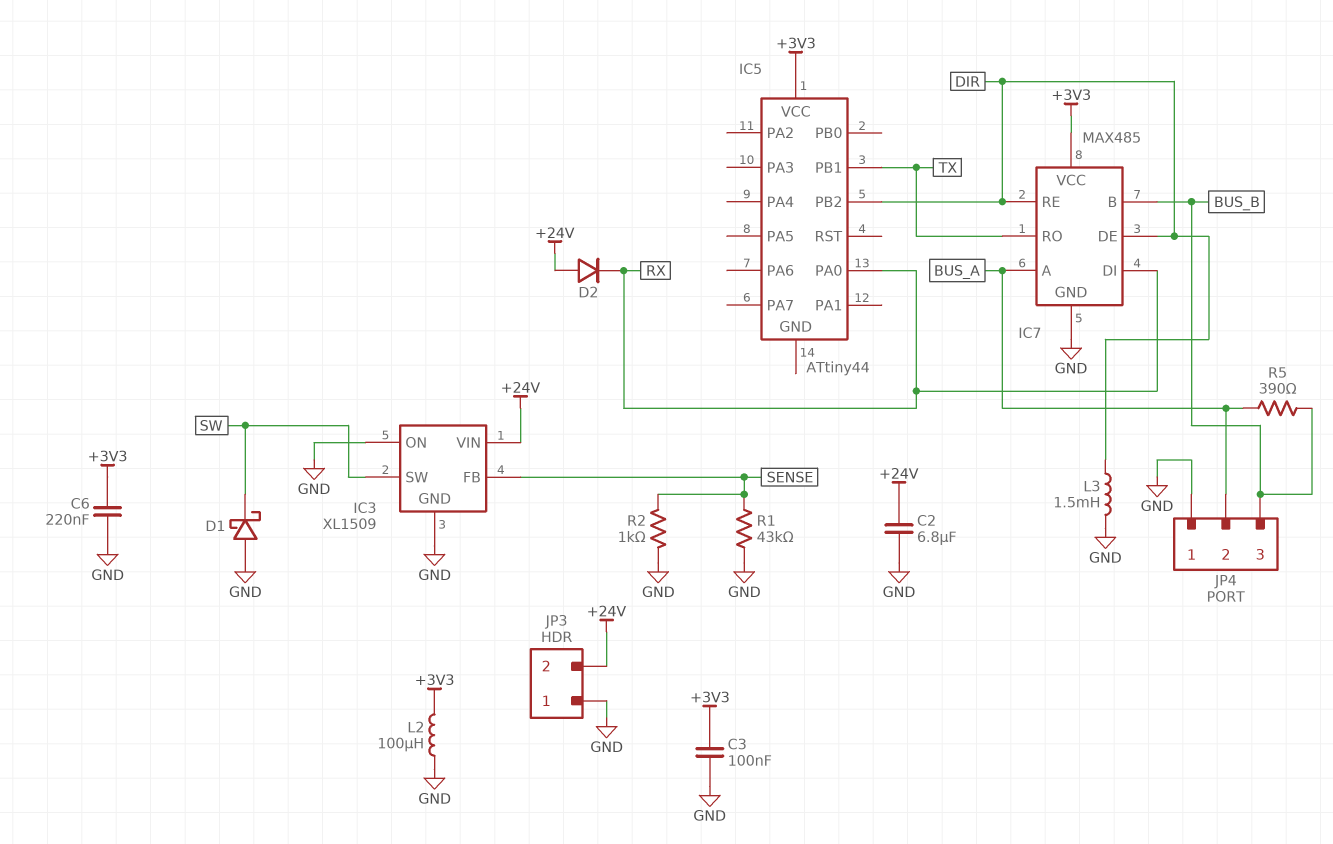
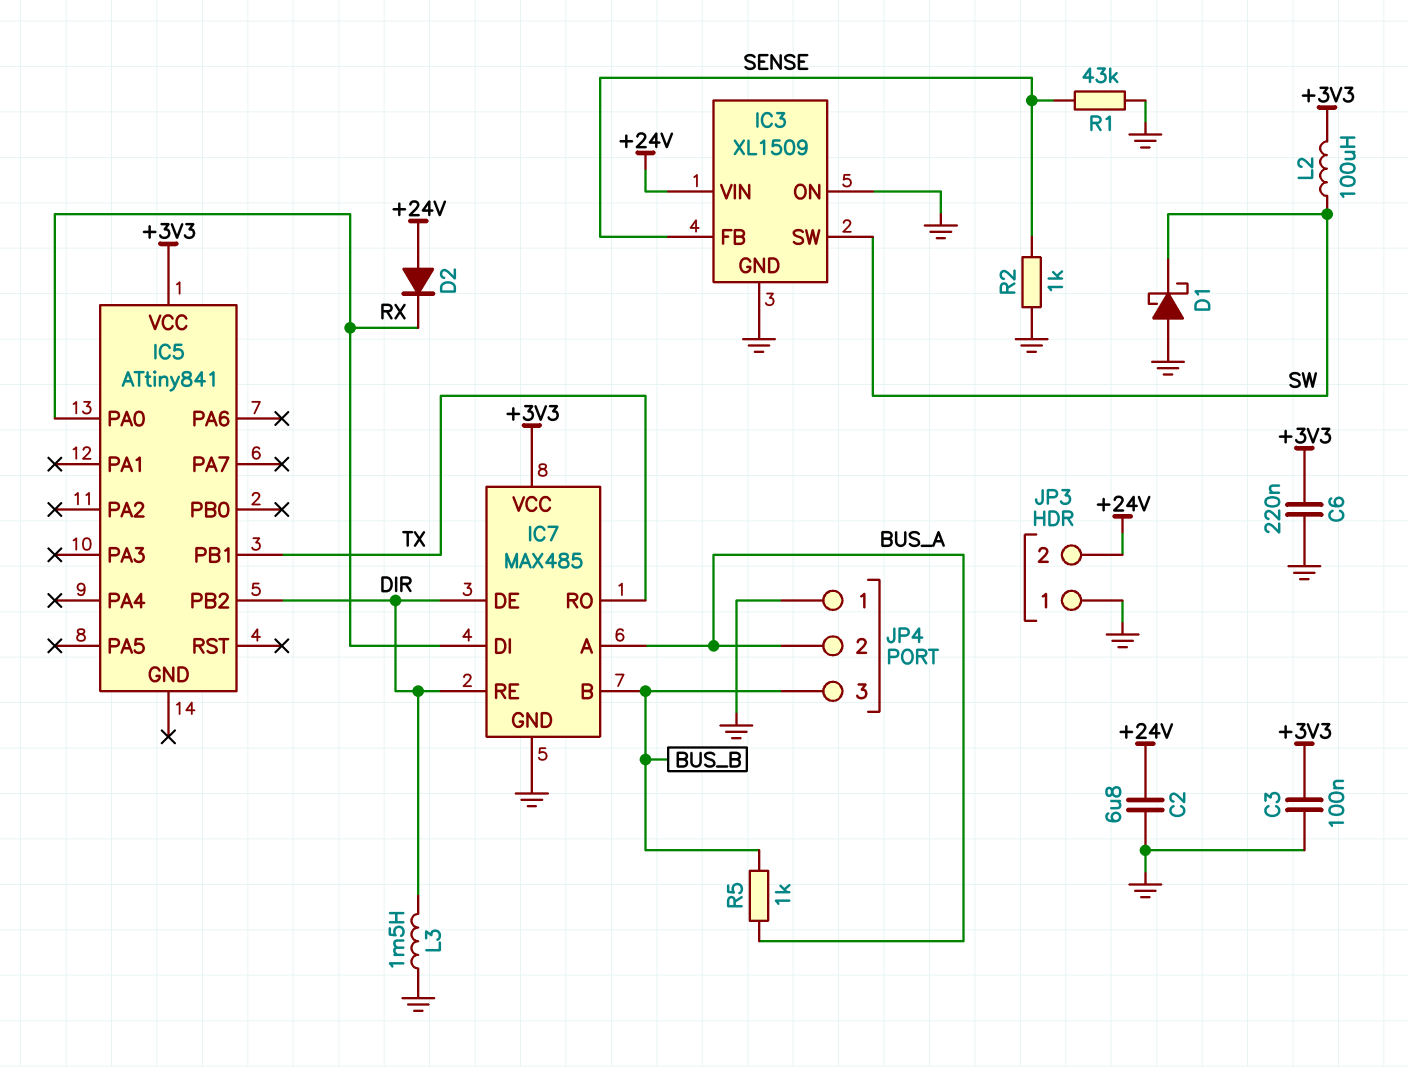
IC5: ATtiny44 -> ATtiny841
L2: 100uH (+3V3, GND) -> 100uH (+3V3, SW)
R5: 390 (BUS_A, BUS_B) -> 1k (BUS_A, BUS_B)

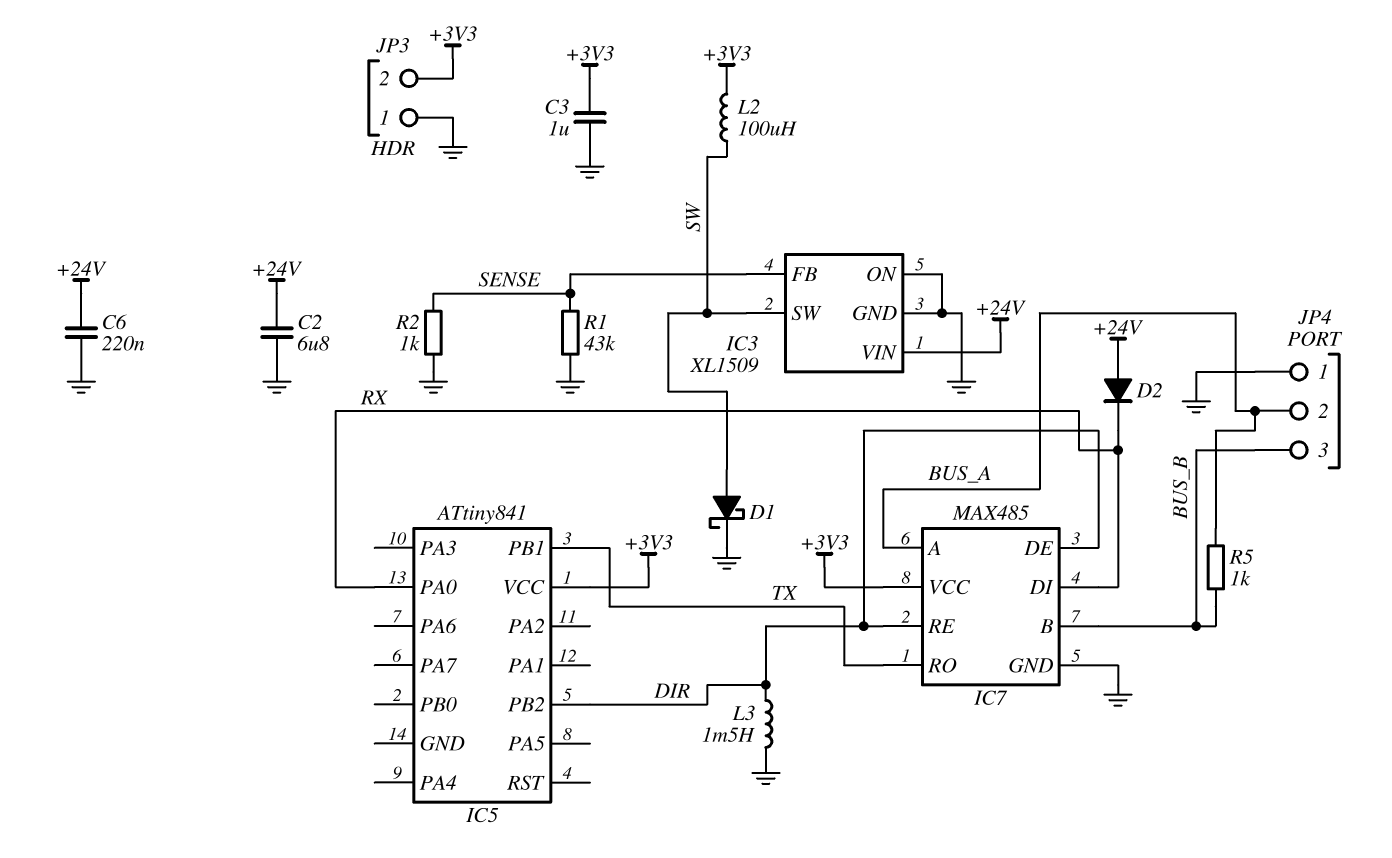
C3: 100nF (+3V3, GND) -> 1uF (+3V3, GND)
C6: 220nF (+3V3, GND) -> 220nF (+24V, GND)
D1: schottky (A GND, K SW) -> schottky (A SW, K GND)
JP3 pin 2: +24V -> +3V3

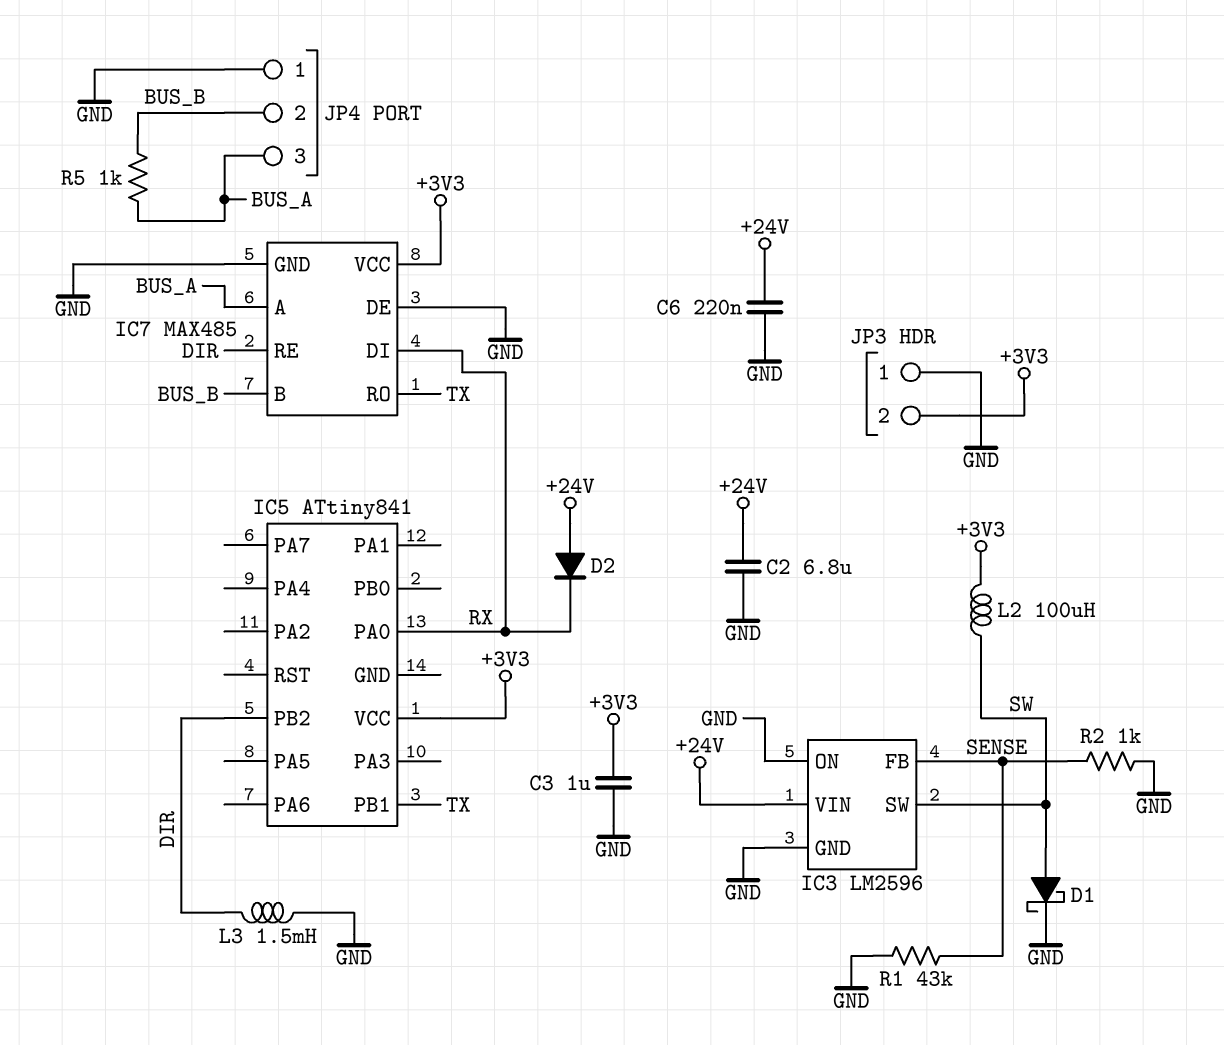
IC3: XL1509 -> LM2596
IC7 pin DE: DIR -> GND
JP4 pin 2: BUS_A -> BUS_B
JP4 pin 3: BUS_B -> BUS_A

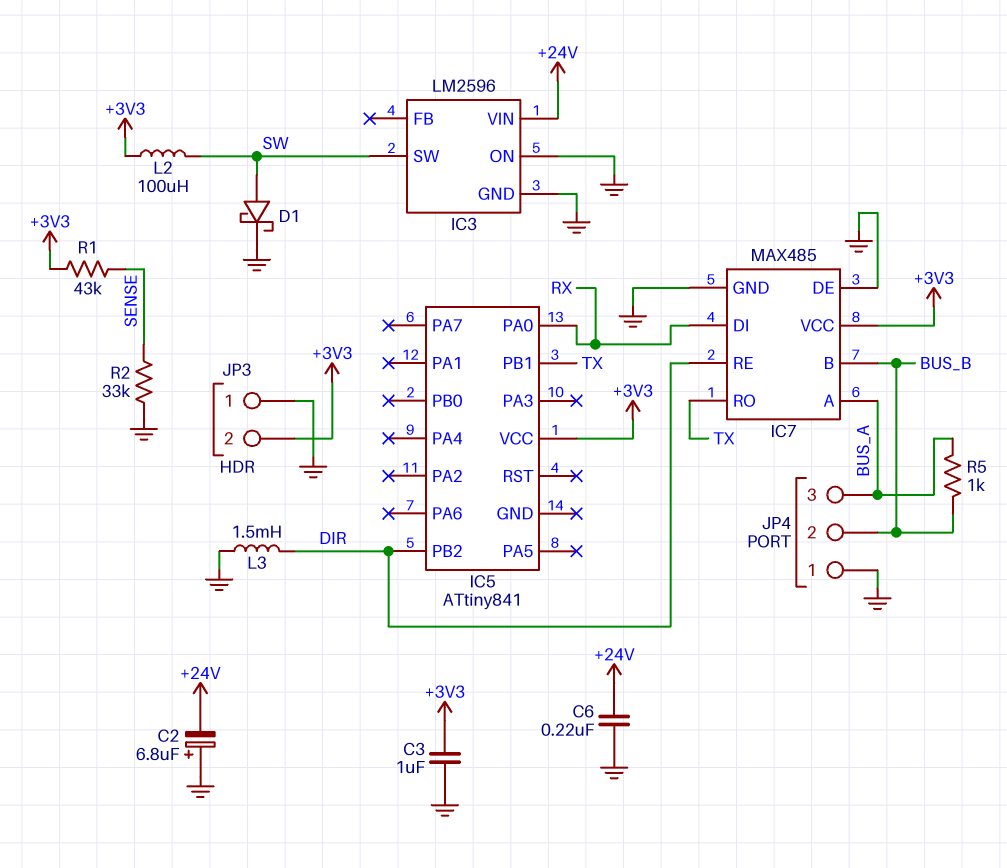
C2: 6.8uF (+24V, GND) -> 6.8uF (plus GND, minus +24V)
D2: diode (A +24V, K RX) -> none
IC3 pin FB: SENSE -> none
R1: 43k (GND, SENSE) -> 43k (+3V3, SENSE)
R2: 1k (GND, SENSE) -> 33k (GND, SENSE)

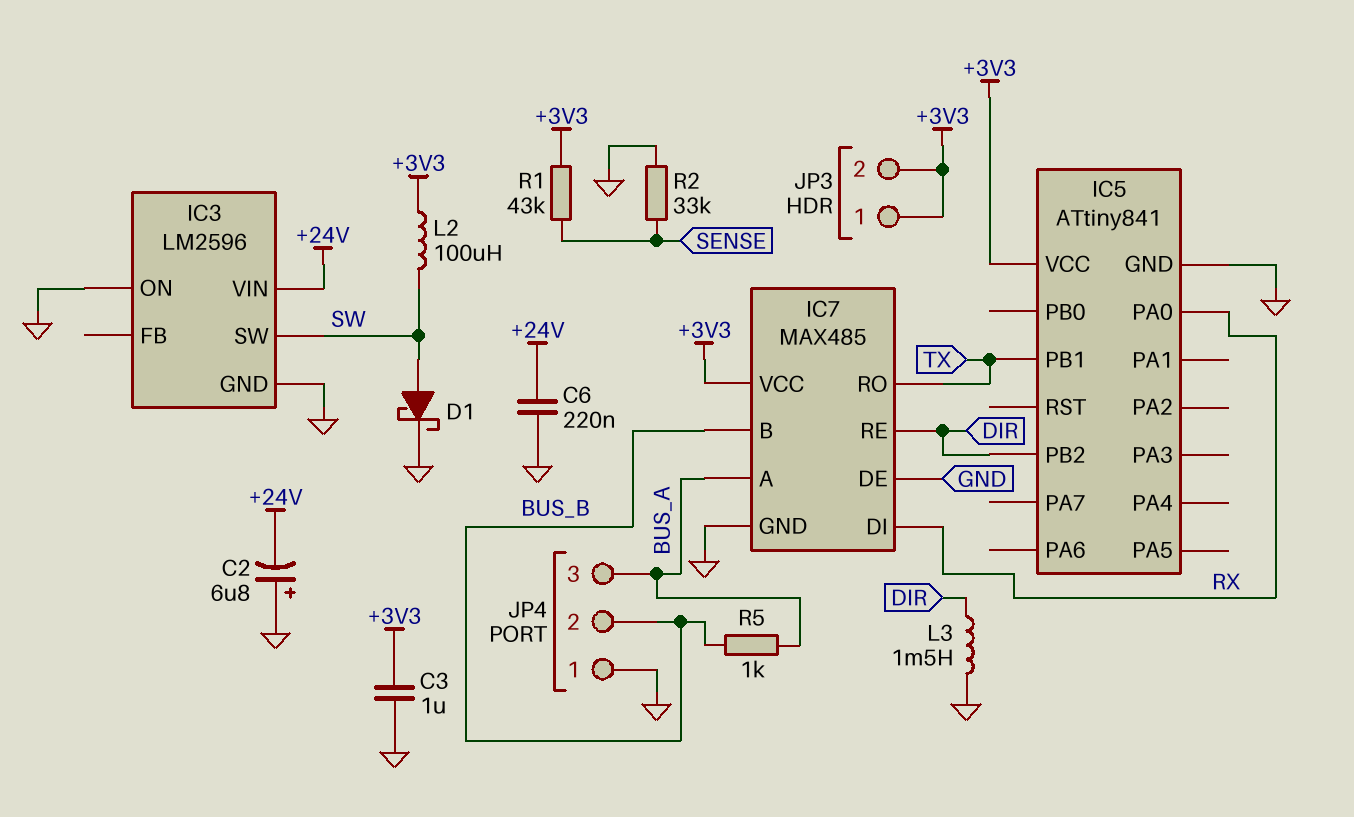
IC5 pin GND: none -> GND
JP3 pin 1: GND -> +3V3

